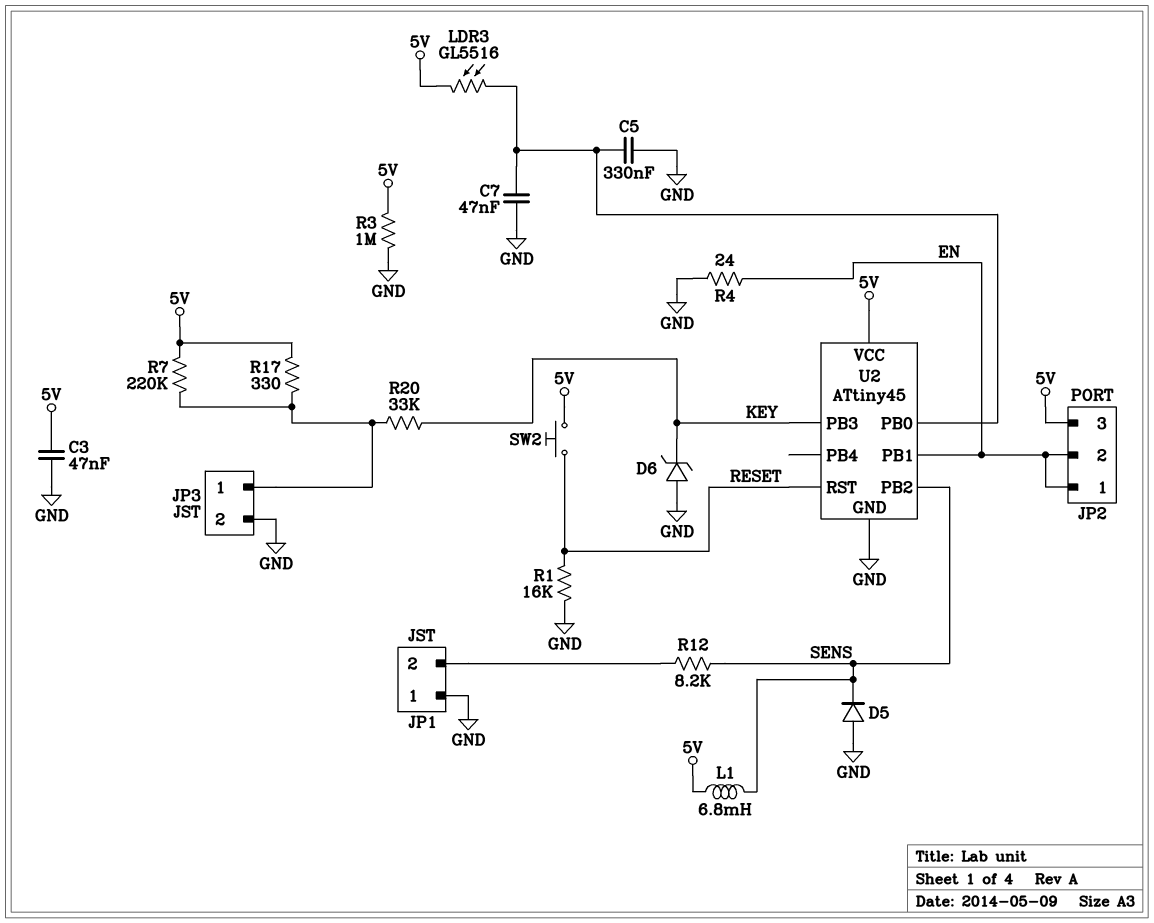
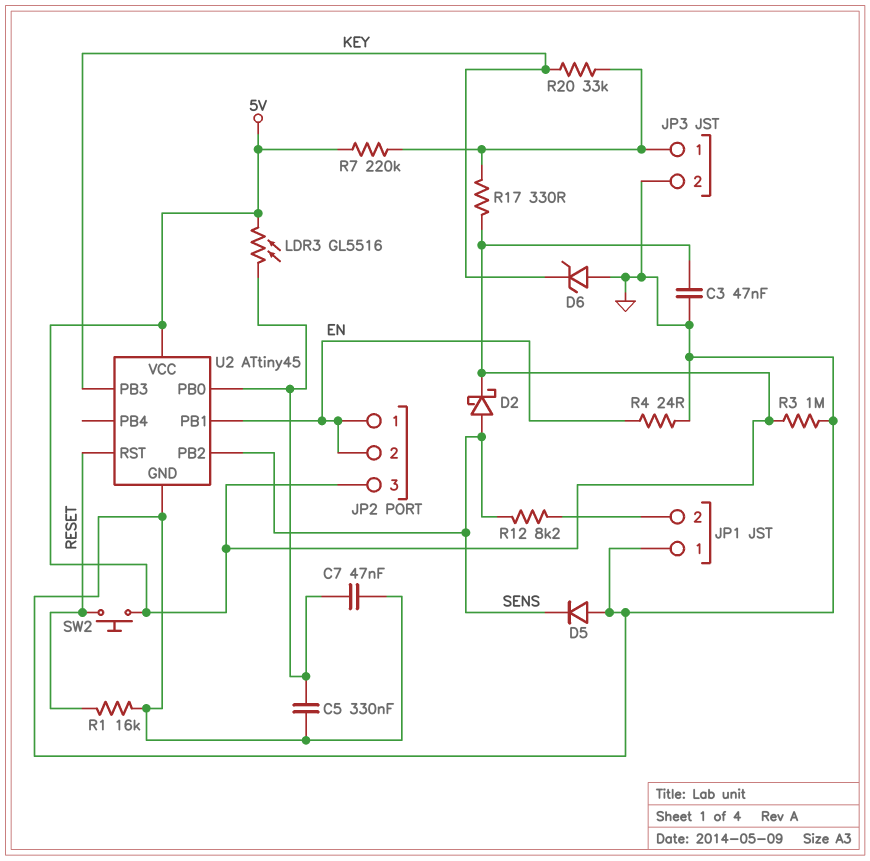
D2: none -> schottky (A SENS, K 5V)
L1: 6.8mH (5V, SENS) -> none

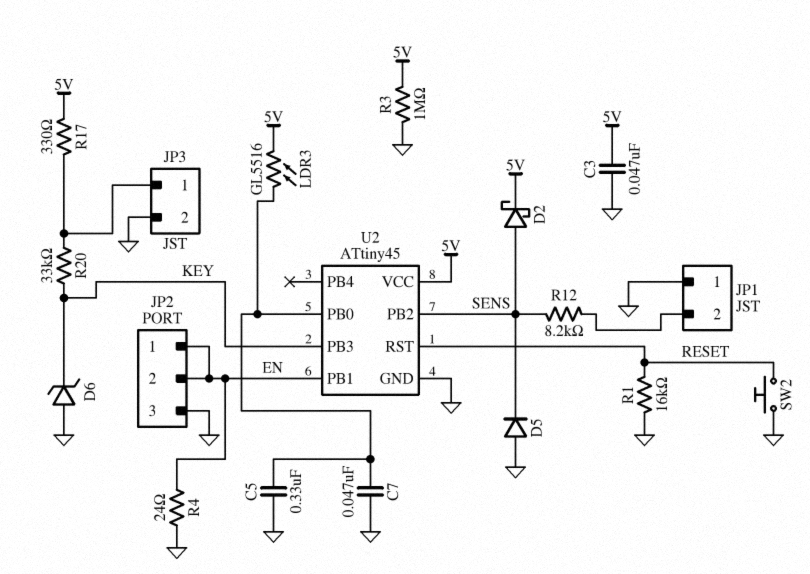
JP2 pin 3: 5V -> GND
R7: 220k (5V, JP3/1) -> none
SW2: button (5V, RESET) -> button (GND, RESET)

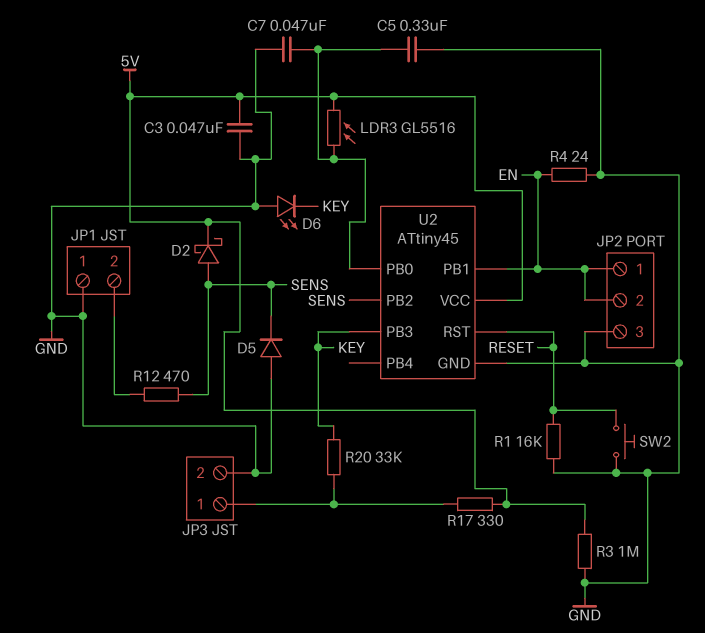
D6: zener (A GND, K KEY) -> LED (A GND, K KEY)
R12: 8.2k (JP1/2, SENS) -> 470 (JP1/2, SENS)

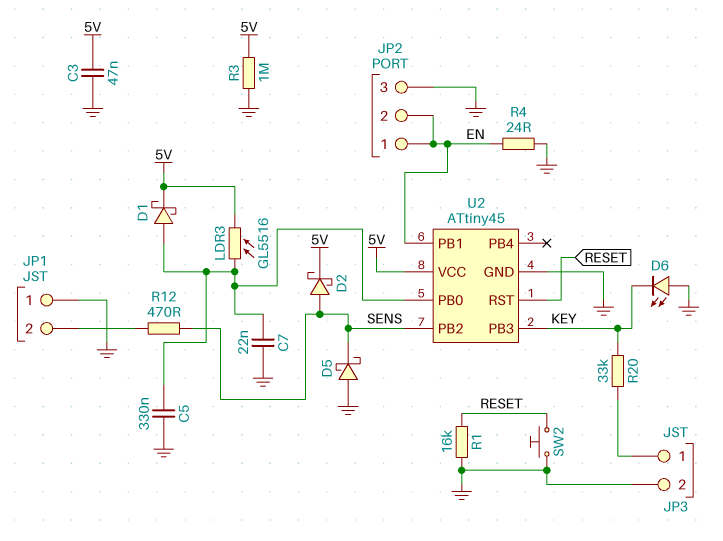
C7: 47nF (GND, U2/PB0) -> 22nF (GND, U2/PB0)
D1: none -> schottky (A U2/PB0, K 5V)
D5: diode (A GND, K SENS) -> schottky (A GND, K SENS)
R17: 330 (5V, JP3/1) -> none

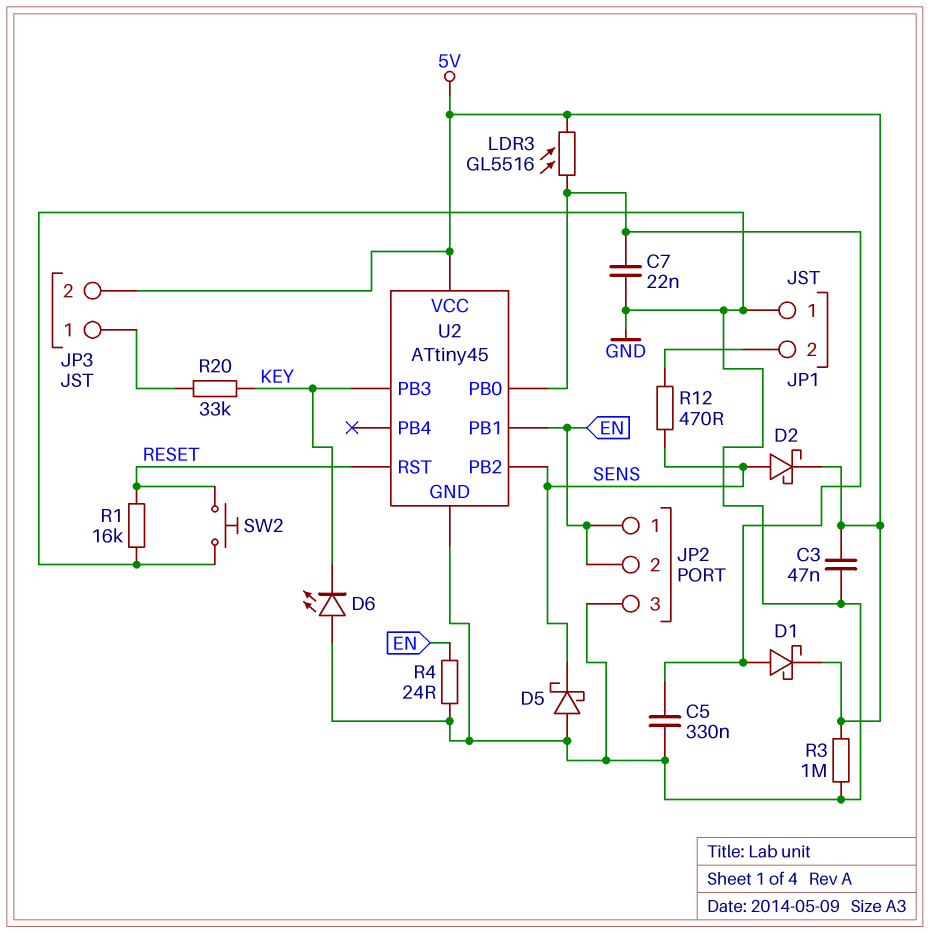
JP3 pin 2: GND -> 5V

